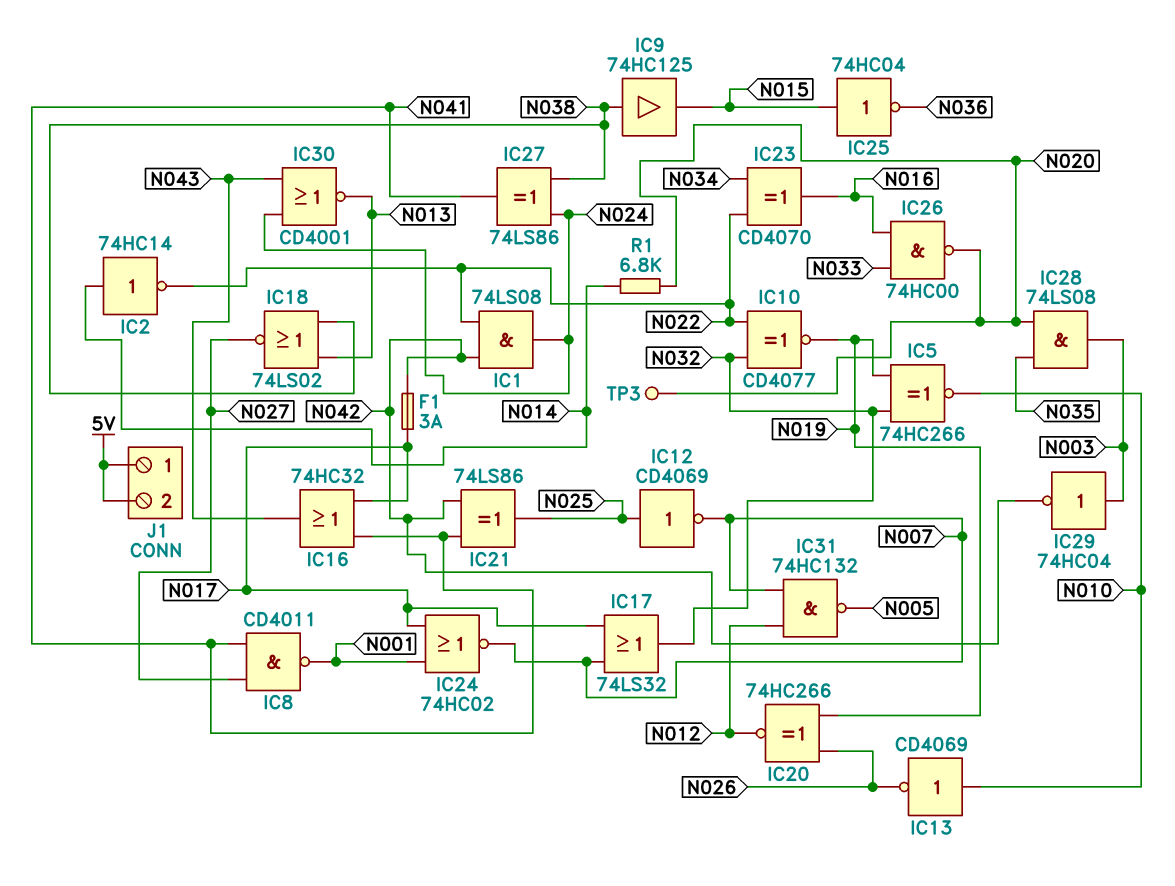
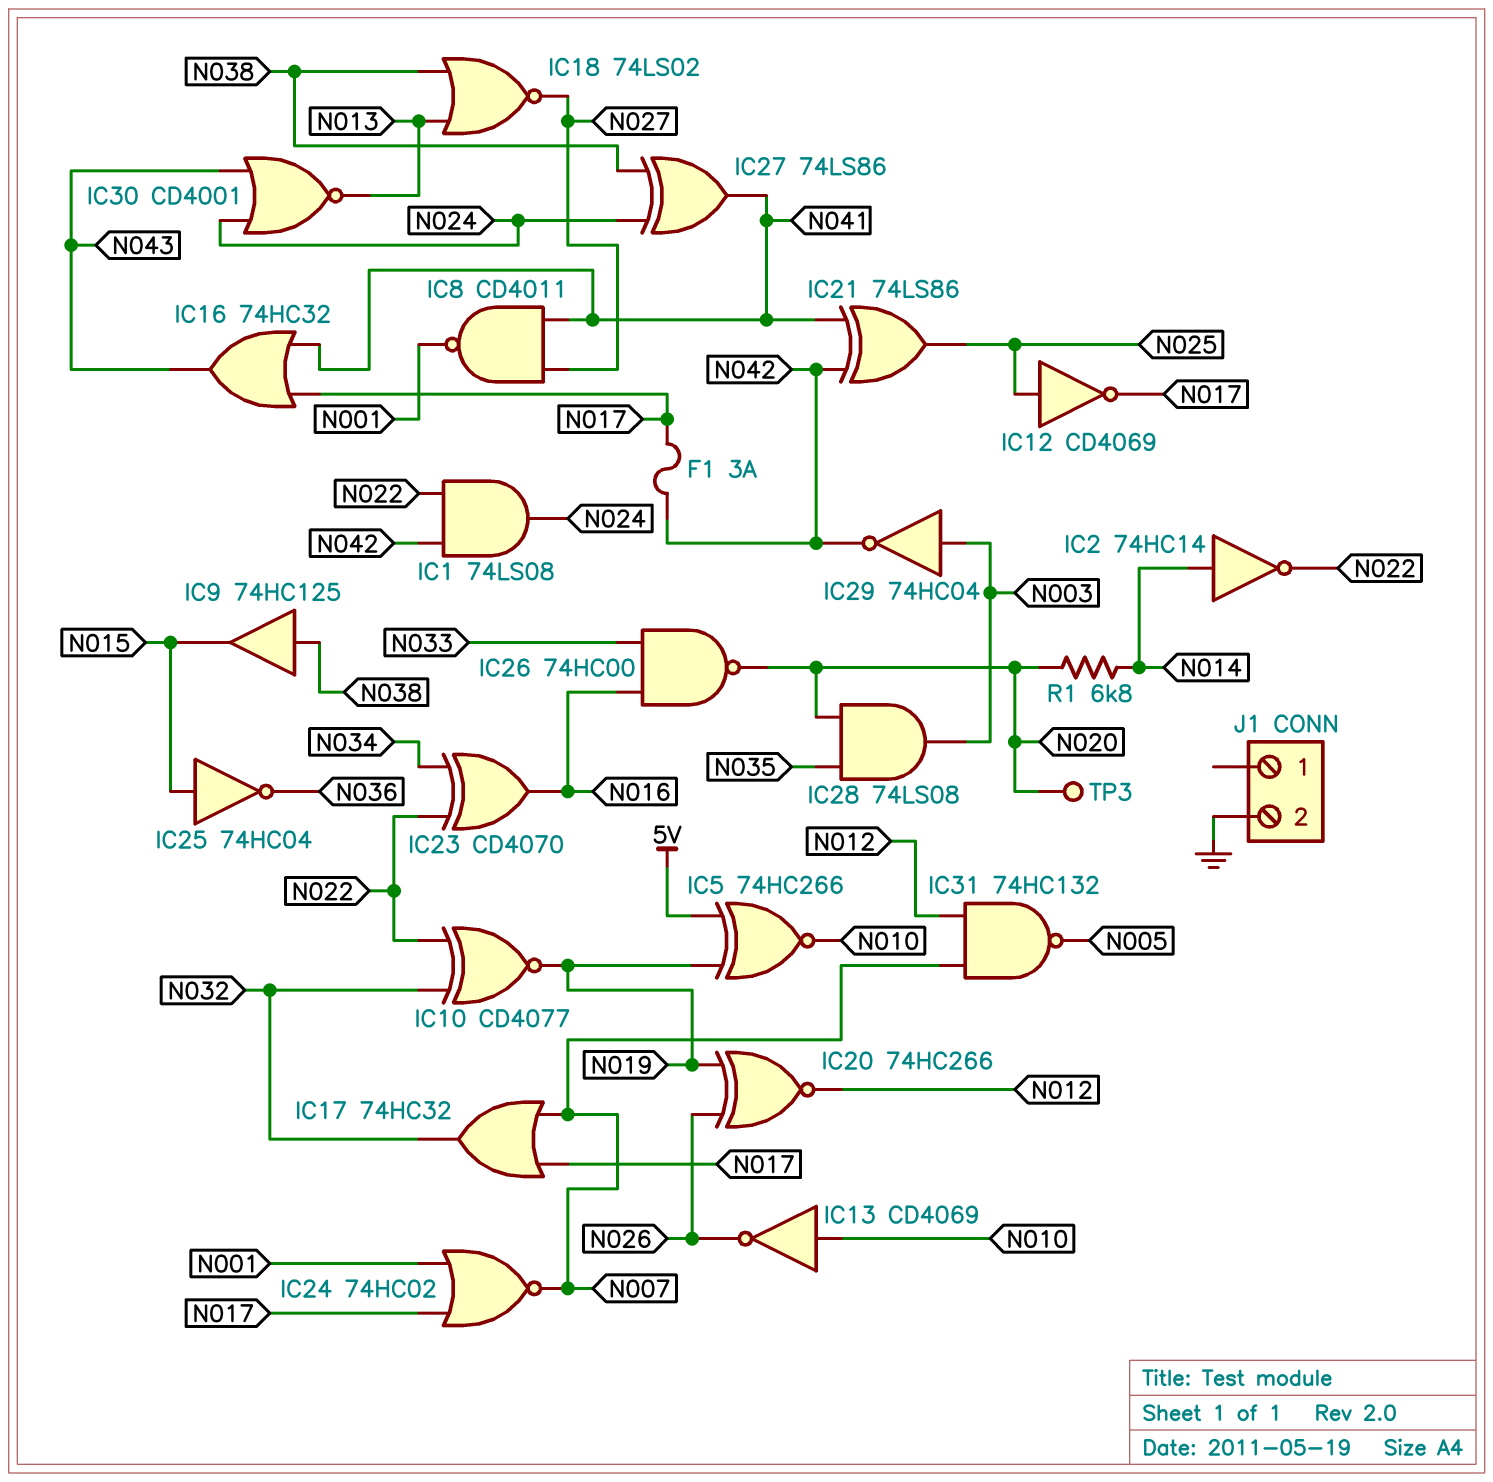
IC5: XNOR 74HC266 (in N019, in N032, out N010) -> XNOR 74HC266 (in 5V, in N019, out N010)
IC12: NOT CD4069 (in N025, out N007) -> NOT CD4069 (in N025, out N017)
IC17: OR 74LS32 (in N007, in N017, out N032) -> OR 74HC32 (in N007, in N017, out N032)
J1 pin 1: 5V -> none
J1 pin 2: 5V -> GND

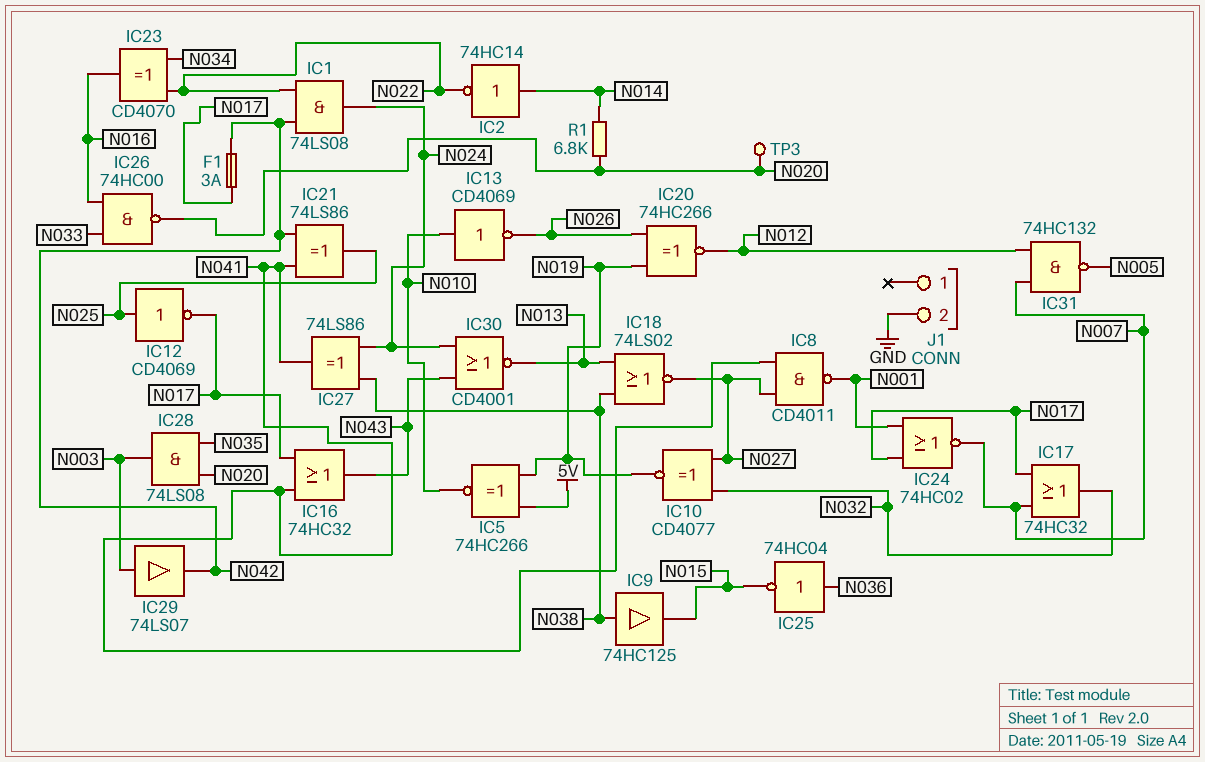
IC10: XNOR CD4077 (in N022, in N032, out N019) -> XNOR CD4077 (in N027, in N032, out N019)
IC25: NOT 74HC04 (in N015, out N036) -> NOT 74HC04 (in N036, out N015)
IC29: NOT 74HC04 (in N003, out N042) -> buffer 74LS07 (in N003, out N042)

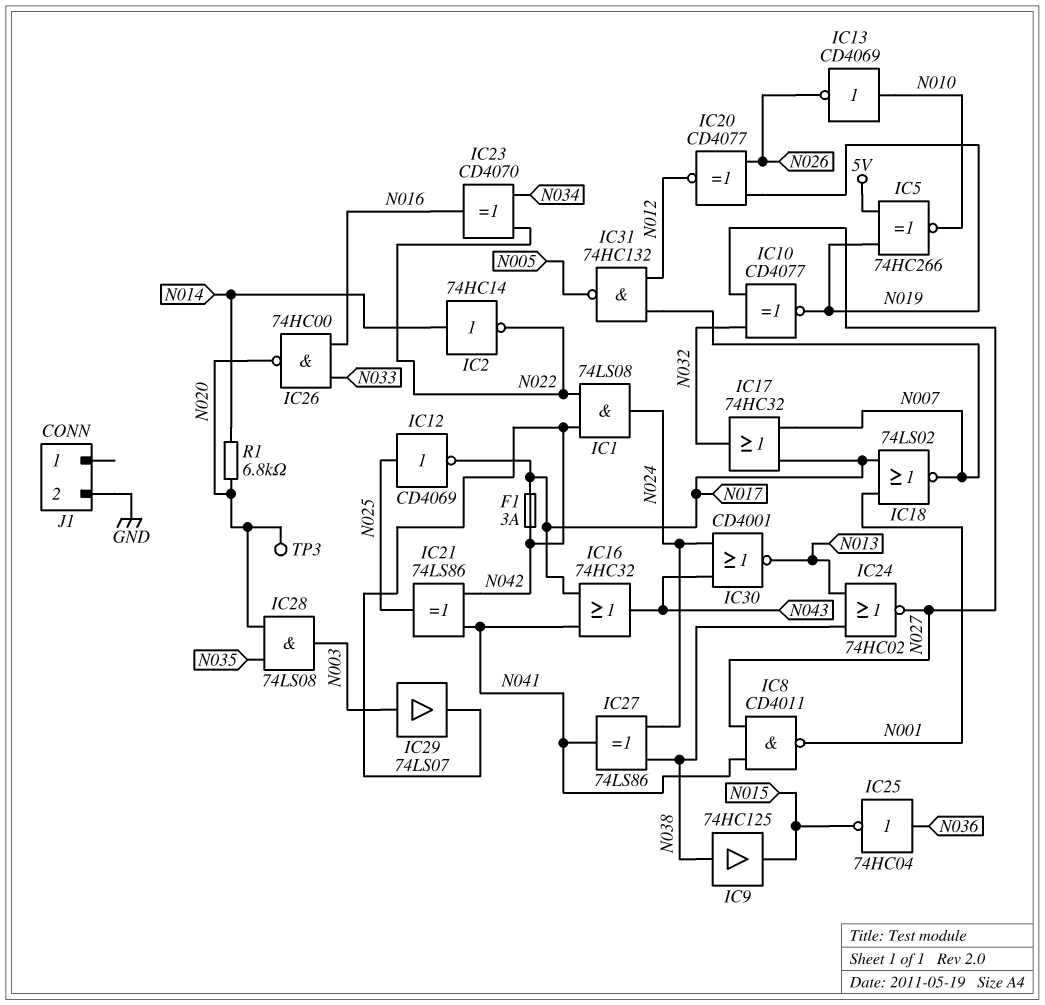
IC18: NOR 74LS02 (in N013, in N038, out N027) -> NOR 74LS02 (in N001, in N017, out N007)
IC20: XNOR 74HC266 (in N019, in N026, out N012) -> XNOR CD4077 (in N019, in N026, out N012)
IC24: NOR 74HC02 (in N001, in N017, out N007) -> NOR 74HC02 (in N013, in N038, out N027)

